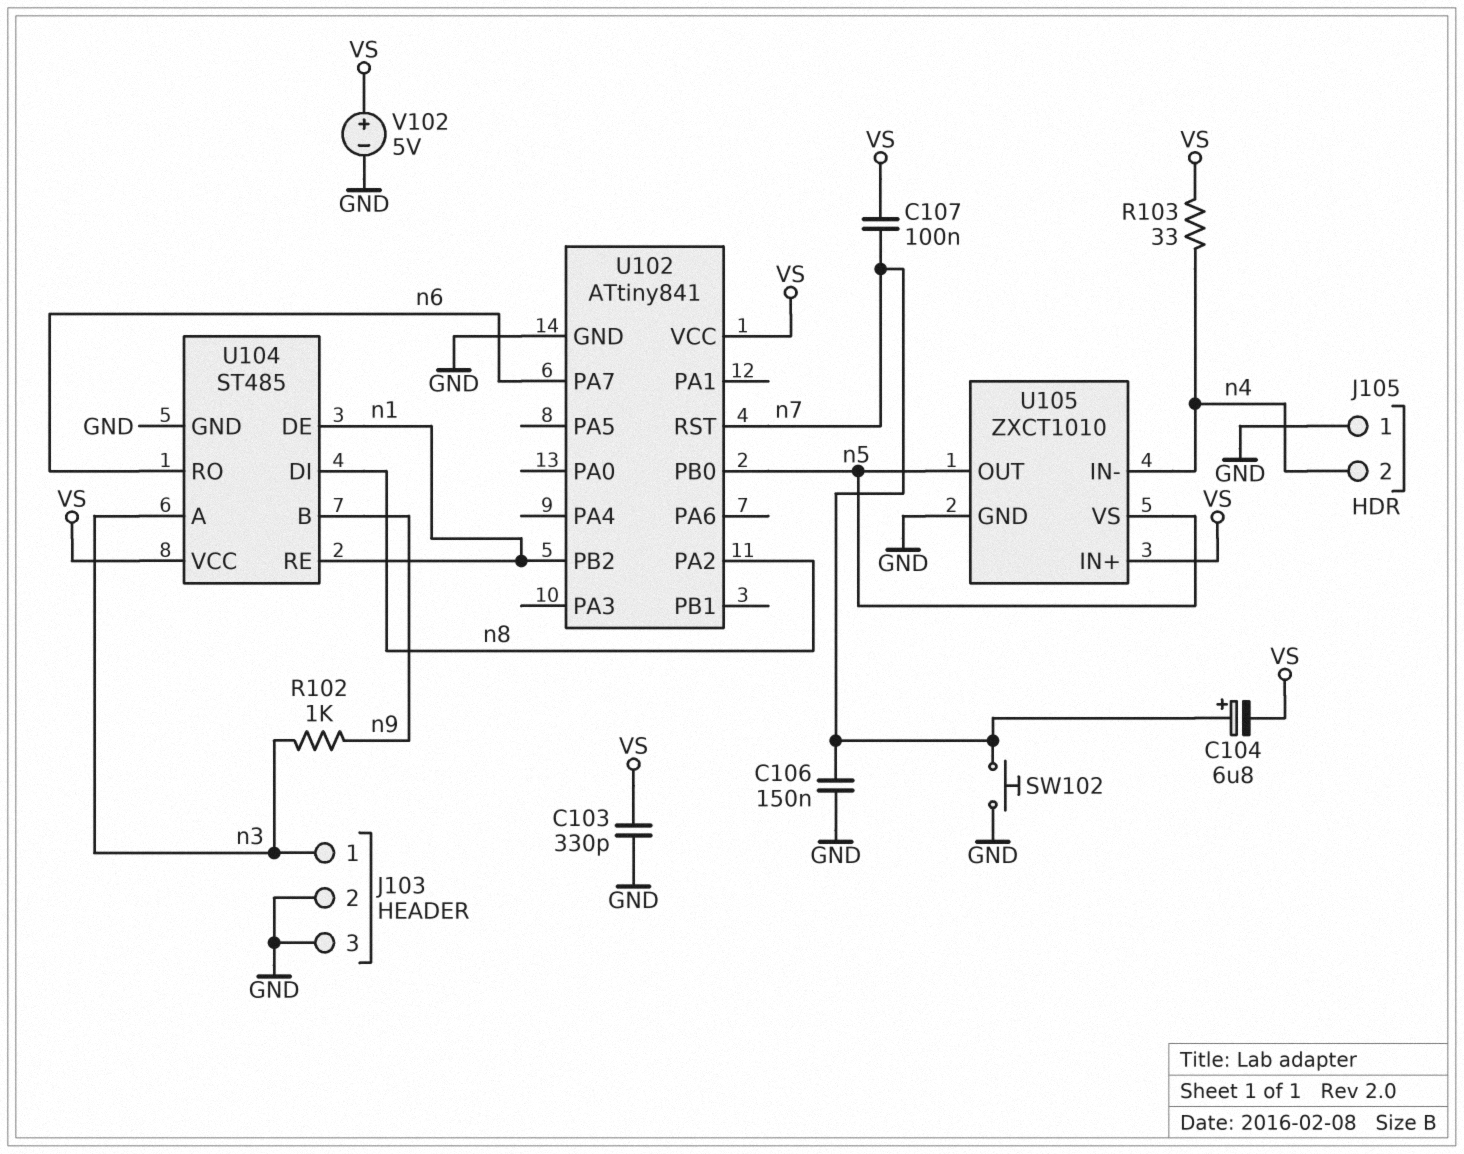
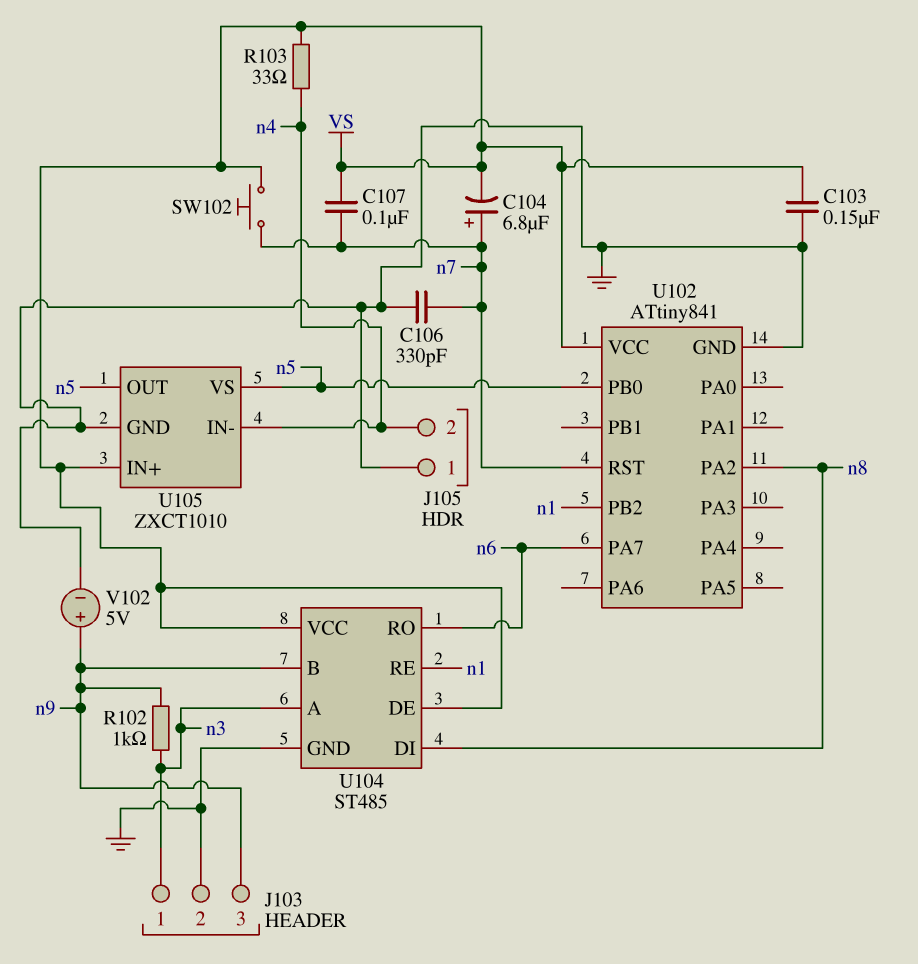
C103: 330pF (GND, VS) -> 150nF (GND, VS)
C106: 150nF (GND, n7) -> 330pF (GND, n7)
J103 pin 3: GND -> n9
SW102: button (GND, n7) -> button (VS, n7)
U104 pin DE: n1 -> VS
V102: 5V (plus VS, minus GND) -> 5V (plus n9, minus GND)

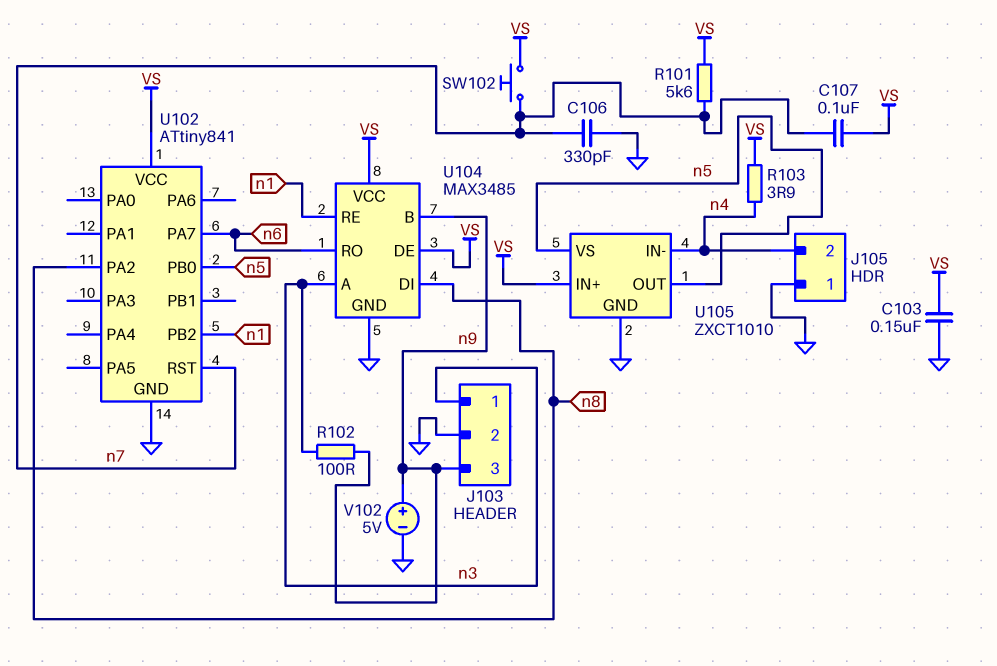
C104: 6.8uF (plus n7, minus VS) -> none
R101: none -> 5.6k (VS, n7)
R102: 1k (n3, n9) -> 100 (n3, n9)
R103: 33 (VS, n4) -> 3.9 (VS, n4)
U104: ST485 -> MAX3485

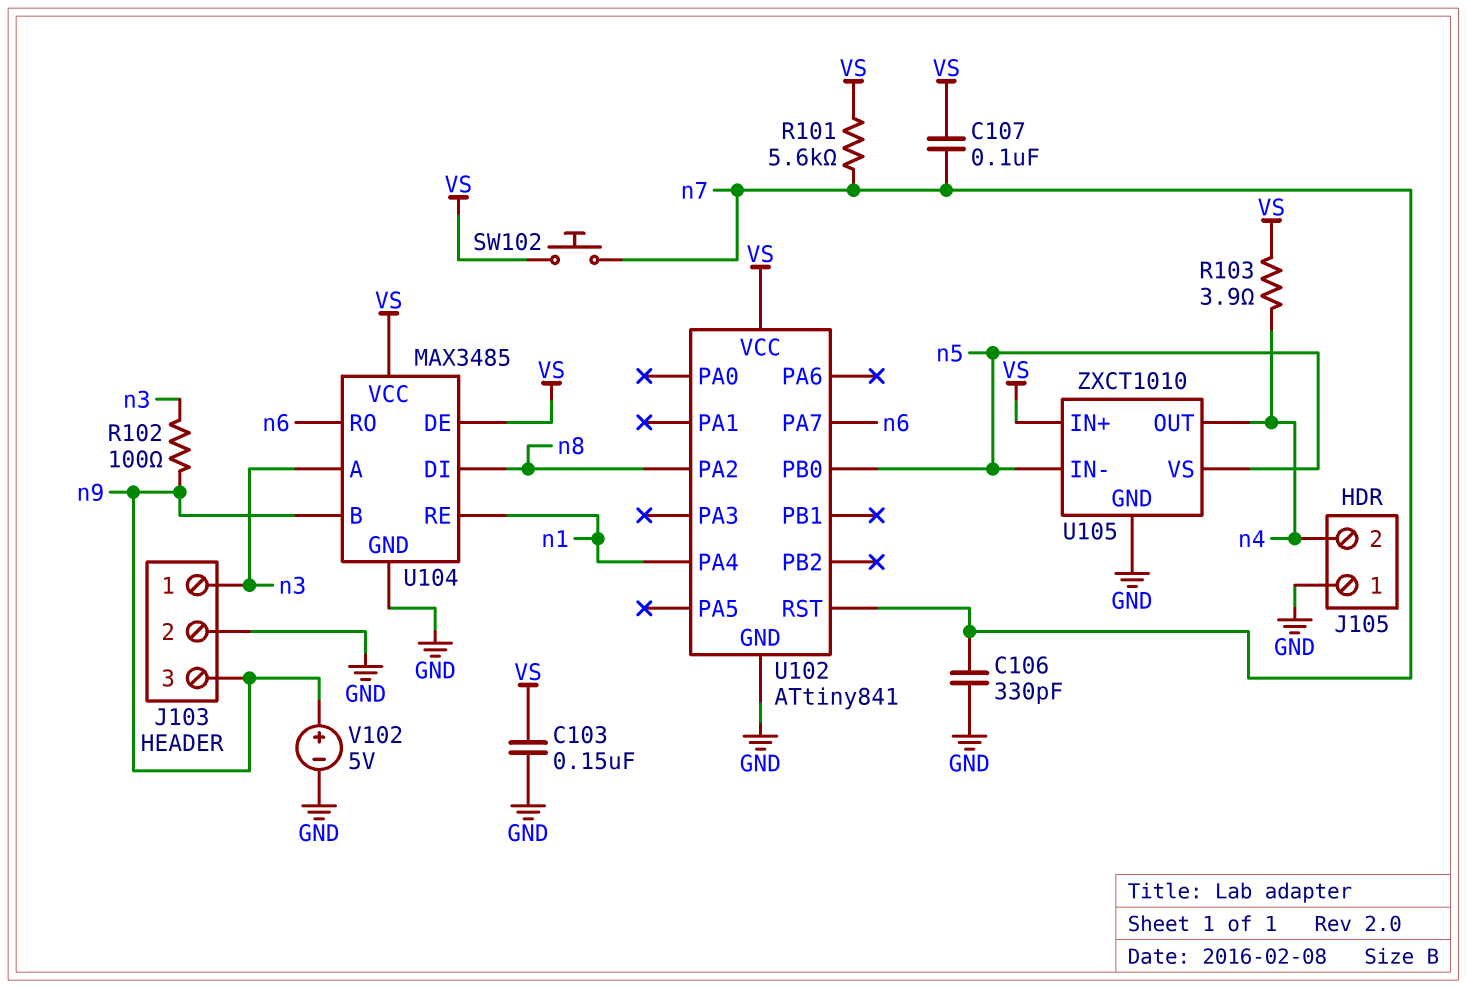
U102 pin PA4: none -> n1
U102 pin PB2: n1 -> none
U105 pin IN-: n4 -> n5
U105 pin OUT: n5 -> n4

